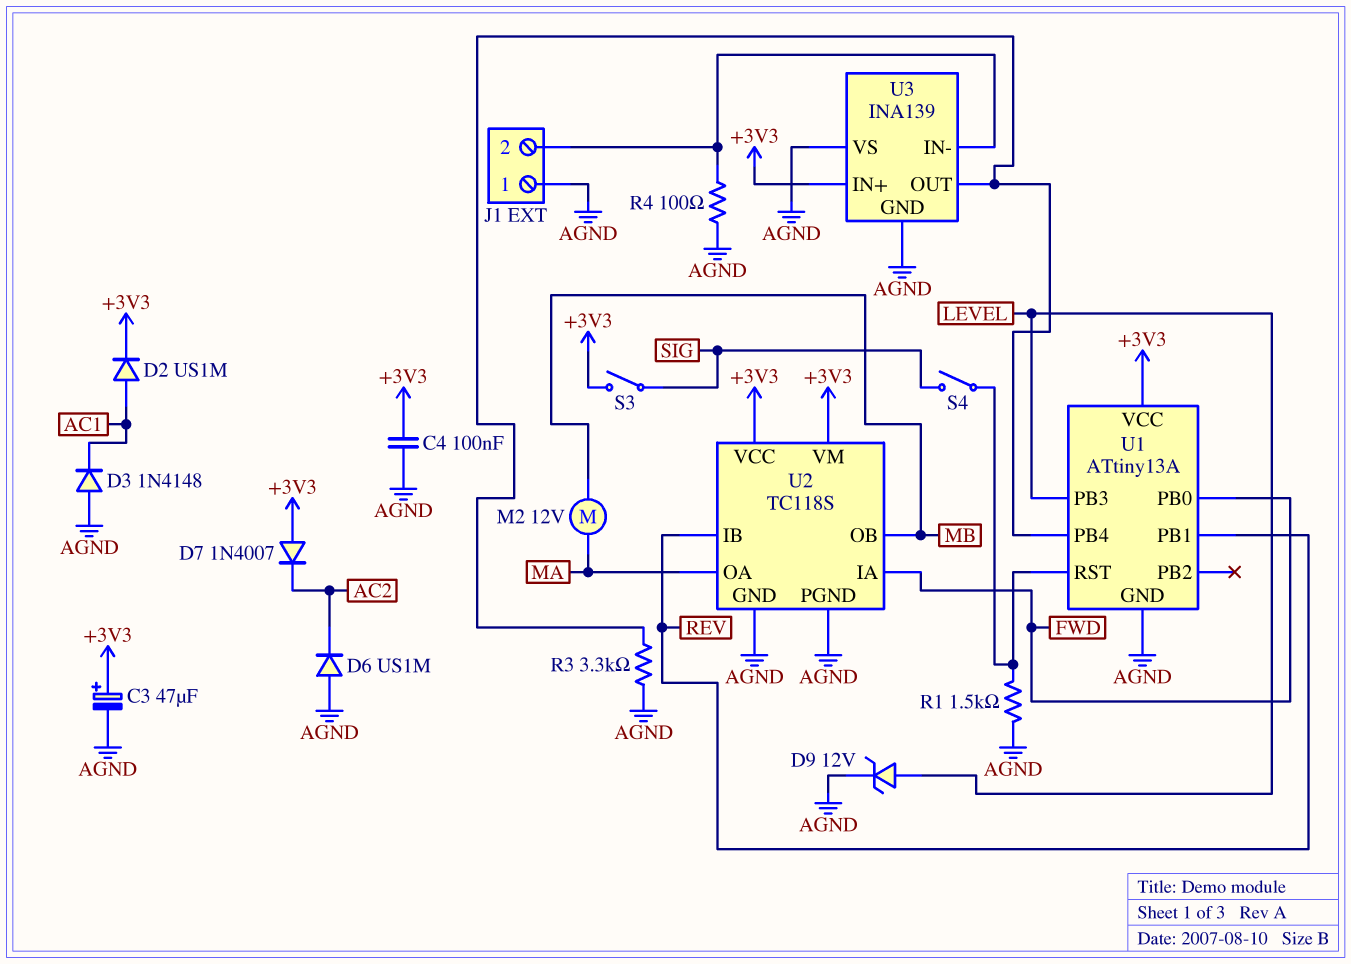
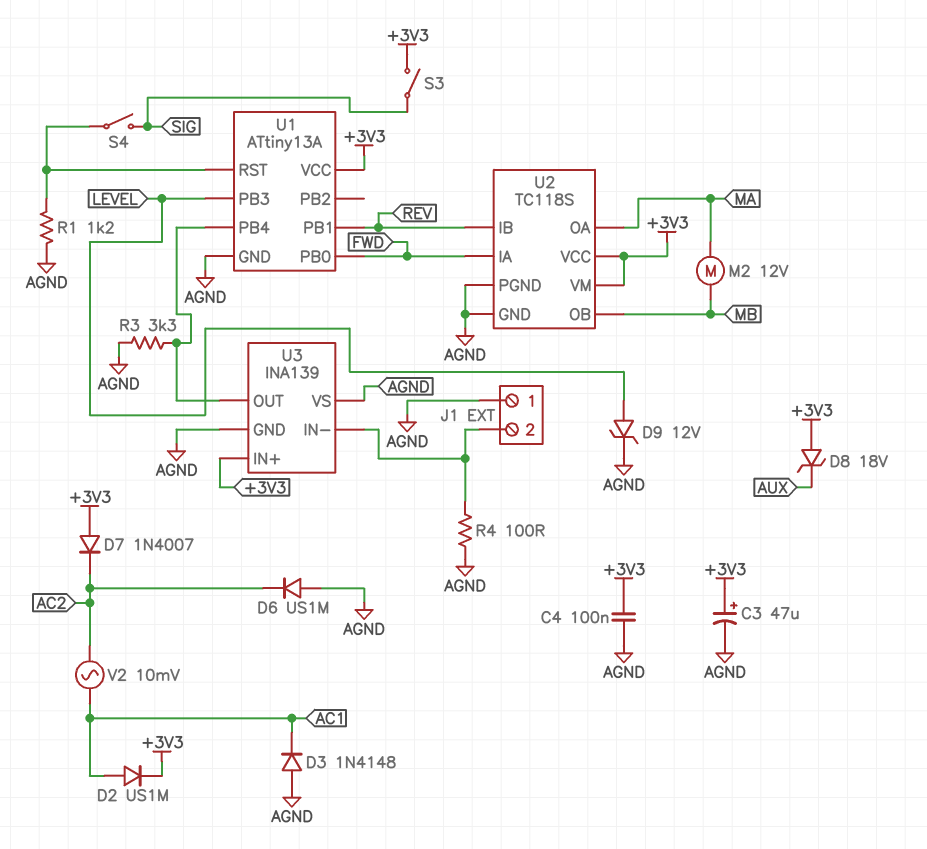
D8: none -> zener 18V (A +3V3, K AUX)
R1: 1.5k (AGND, U1/RST) -> 1.2k (AGND, U1/RST)
V2: none -> AC 10mV (AC1, AC2)

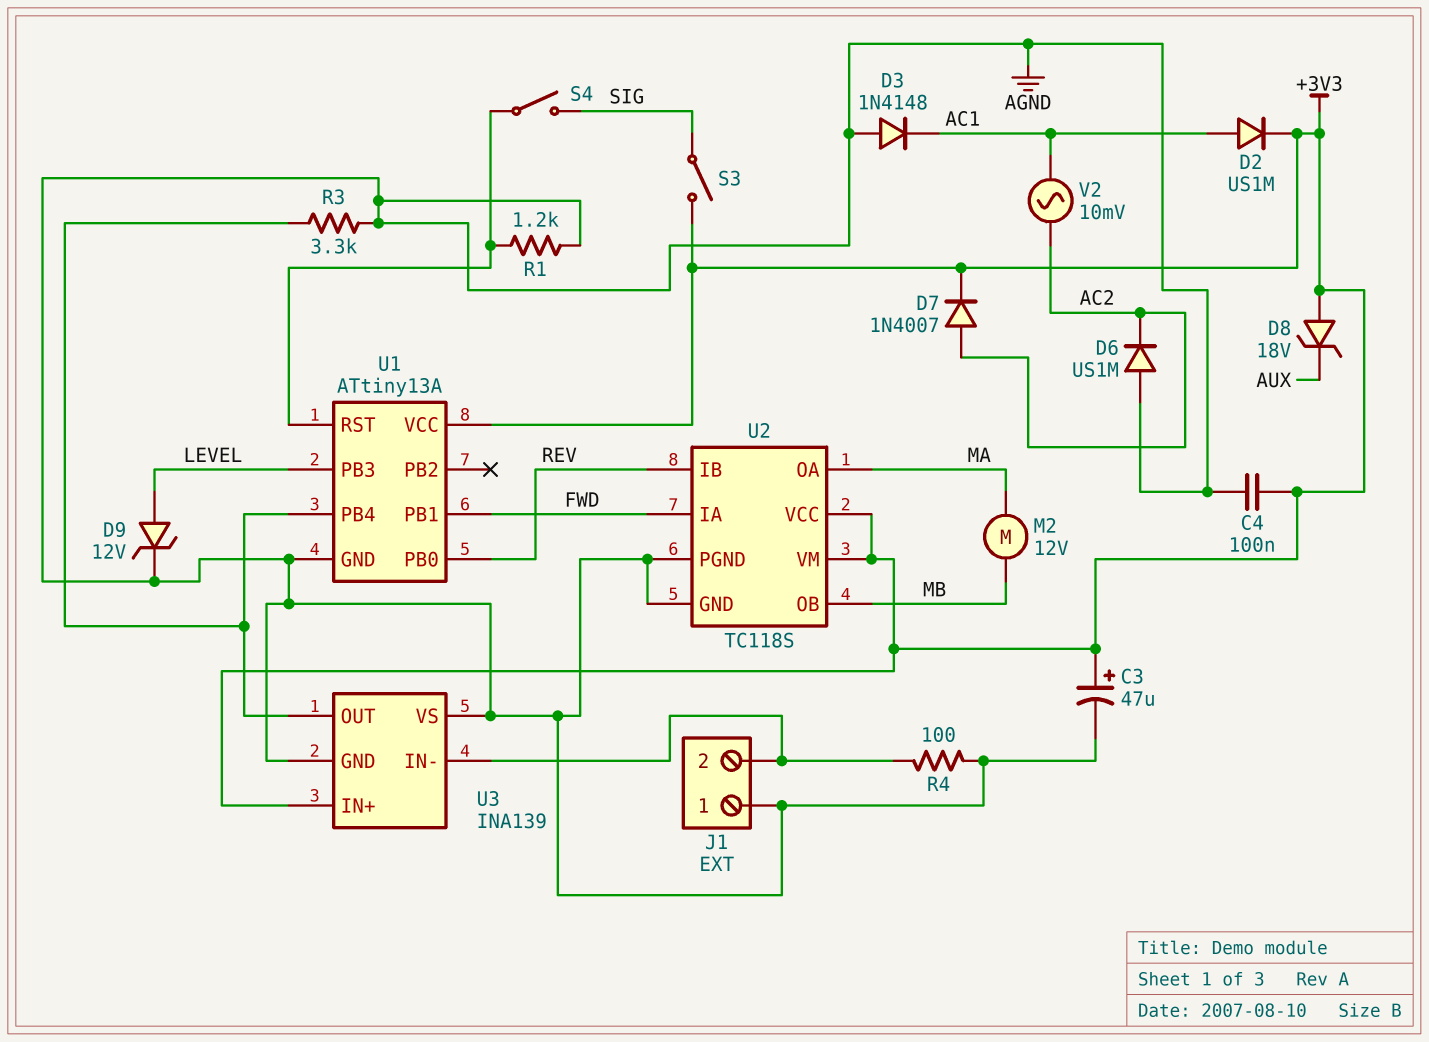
D7: diode 1N4007 (A +3V3, K AC2) -> diode 1N4007 (A AC2, K +3V3)
U1 pin PB0: FWD -> REV
U1 pin PB1: REV -> FWD

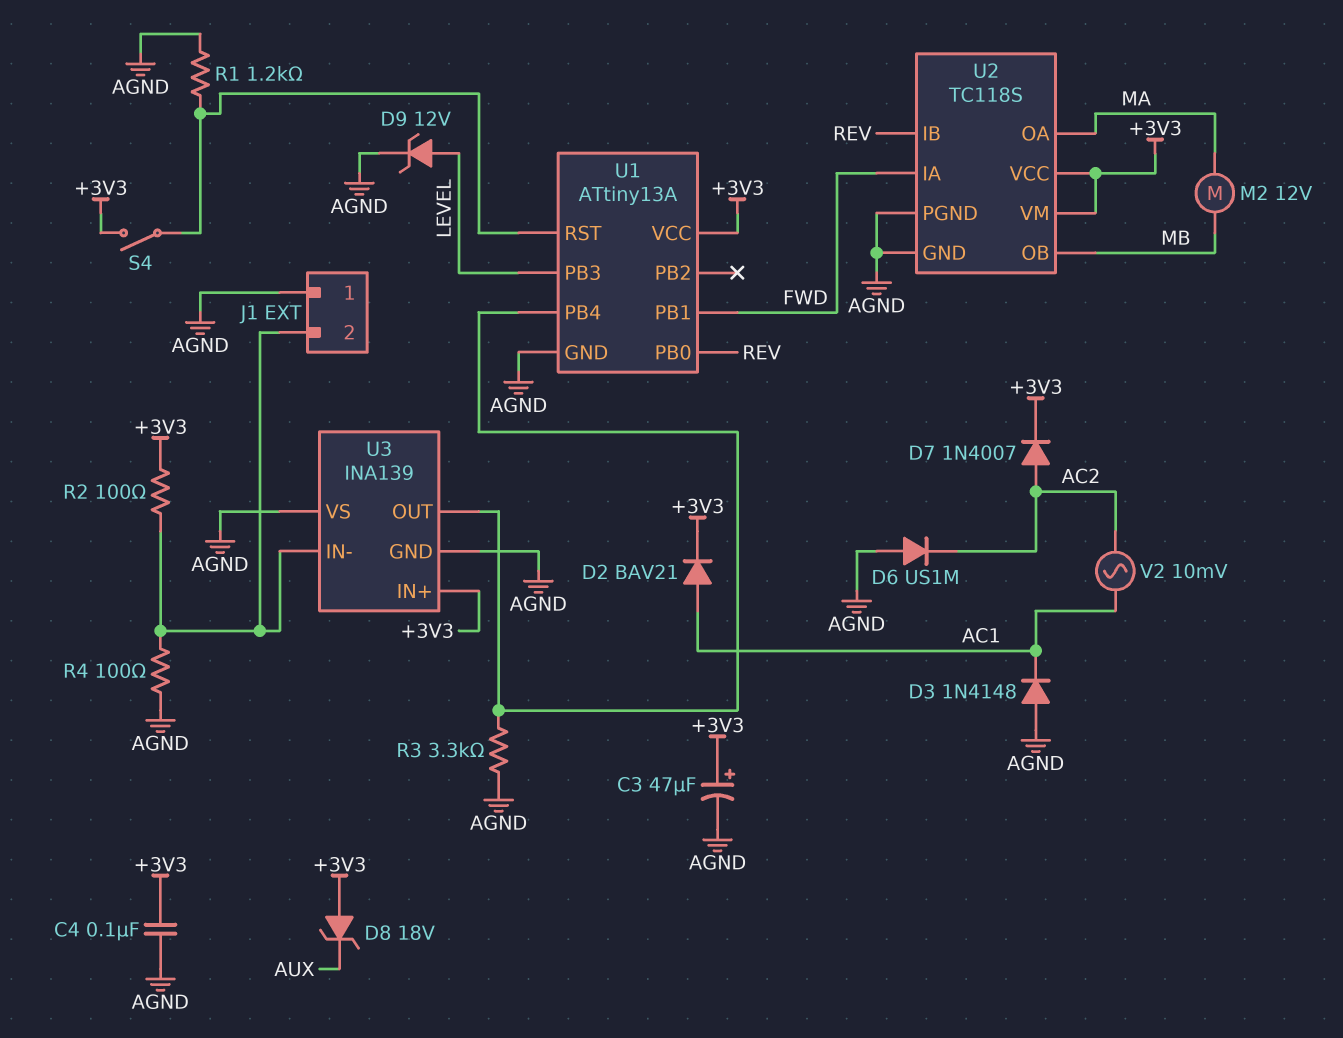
D2: diode US1M (A AC1, K +3V3) -> diode BAV21 (A AC1, K +3V3)
R2: none -> 100 (+3V3, J1/2)
S3: switch (+3V3, SIG) -> none
S4: switch (SIG, U1/RST) -> switch (+3V3, U1/RST)

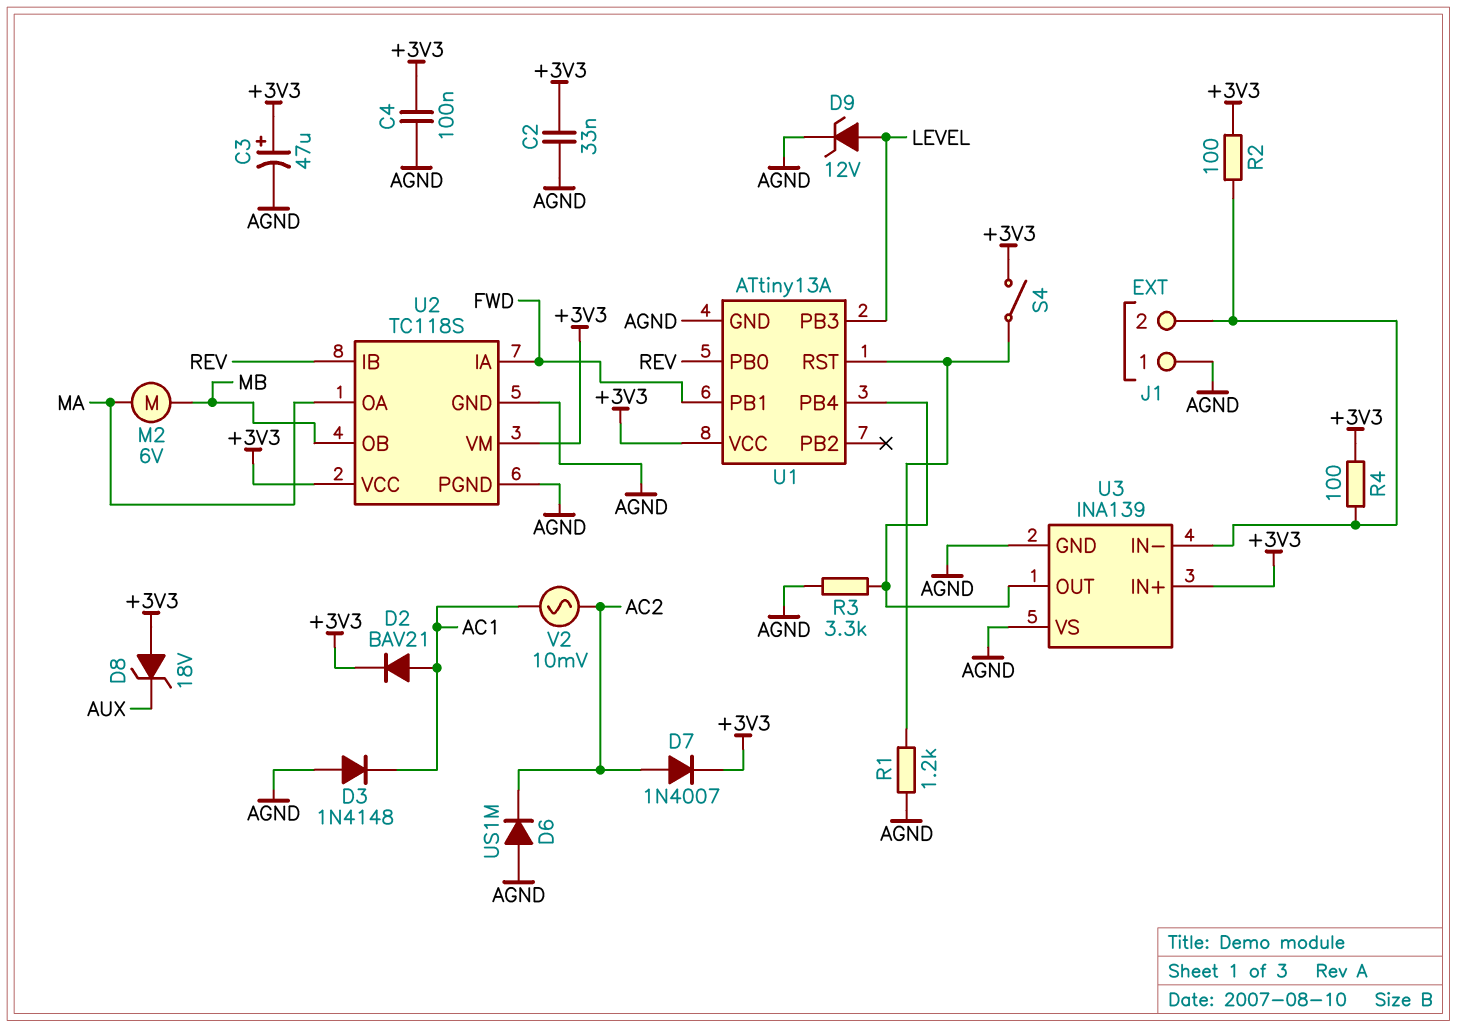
C2: none -> 33nF (+3V3, AGND)
M2: motor 12V (MA, MB) -> motor 6V (MA, MB)
R4: 100 (AGND, J1/2) -> 100 (+3V3, J1/2)

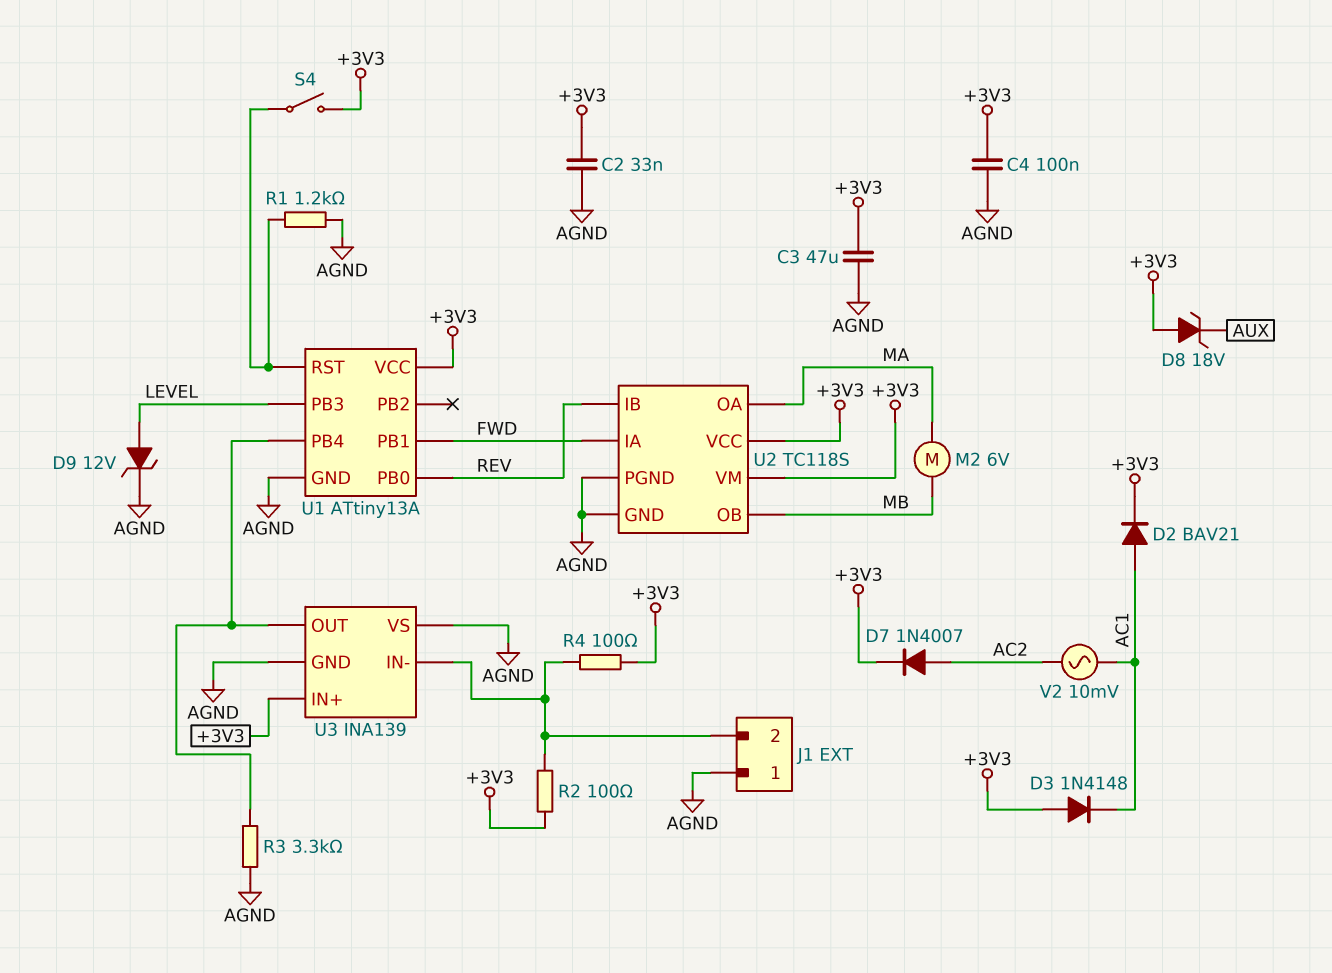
C3: 47uF (plus +3V3, minus AGND) -> 47uF (+3V3, AGND)
D3: diode 1N4148 (A AGND, K AC1) -> diode 1N4148 (A +3V3, K AC1)
D6: diode US1M (A AGND, K AC2) -> none

